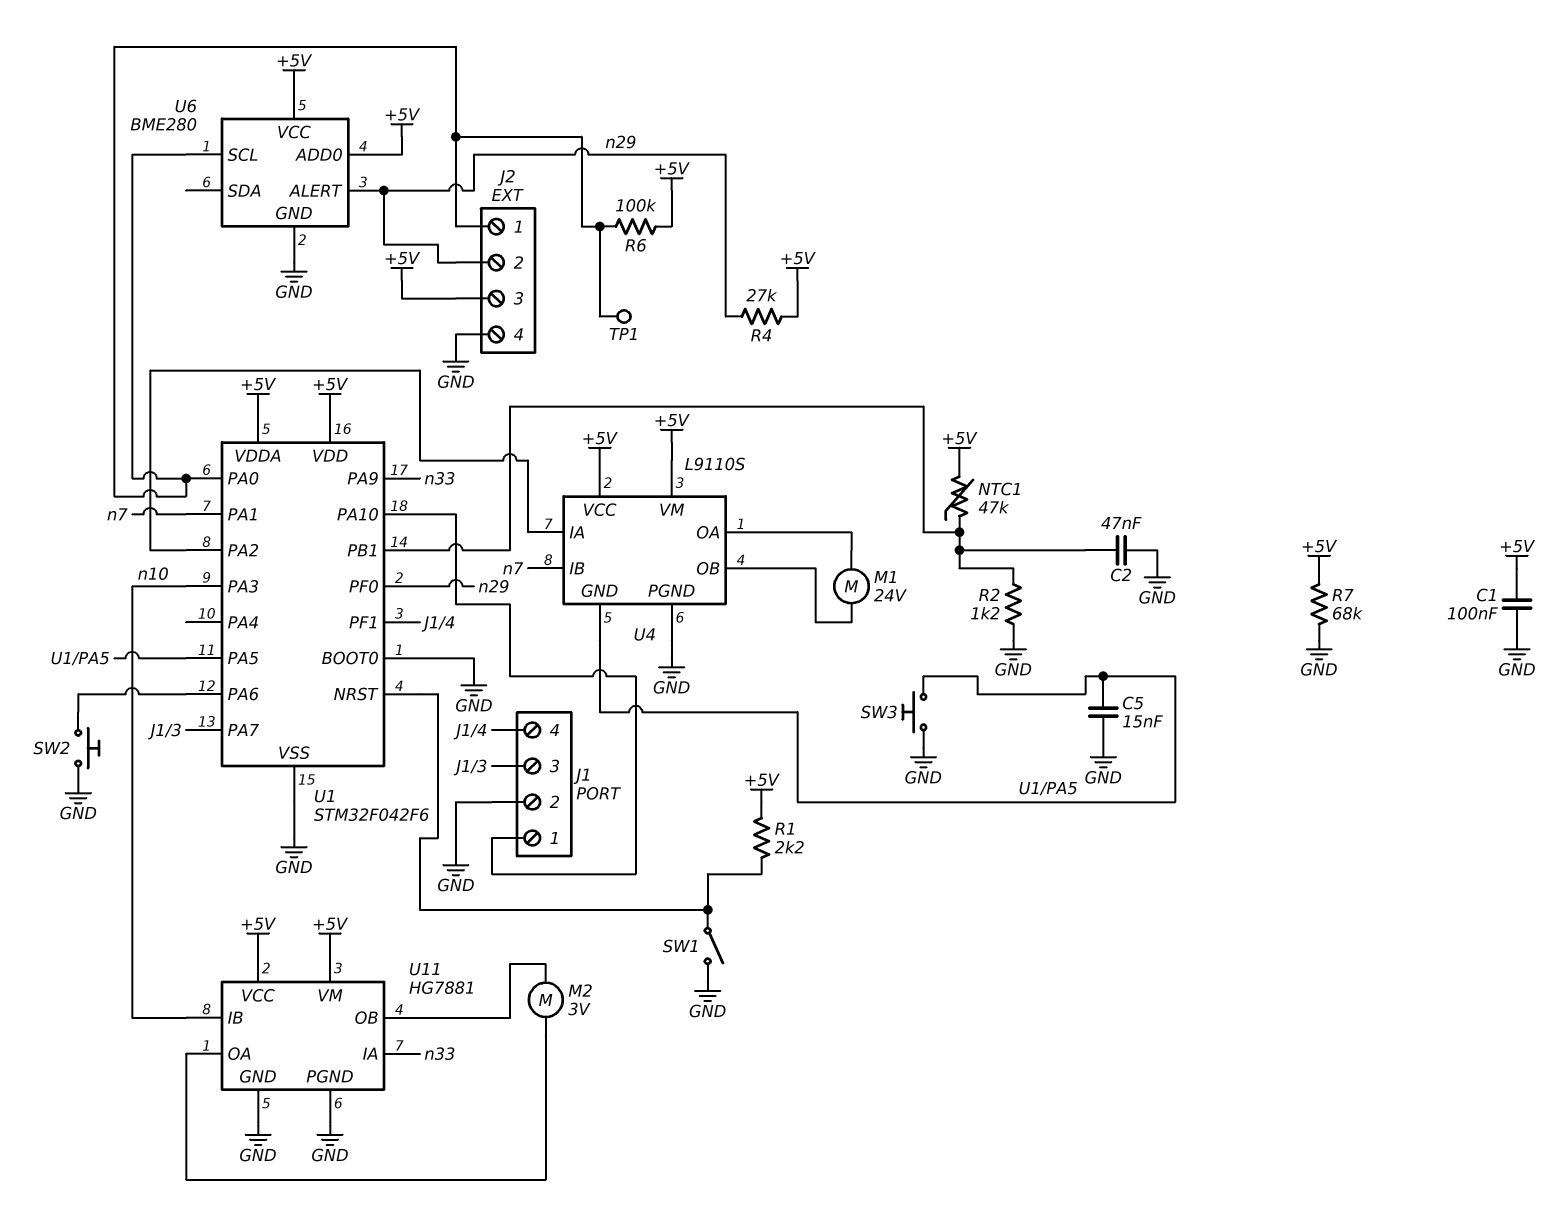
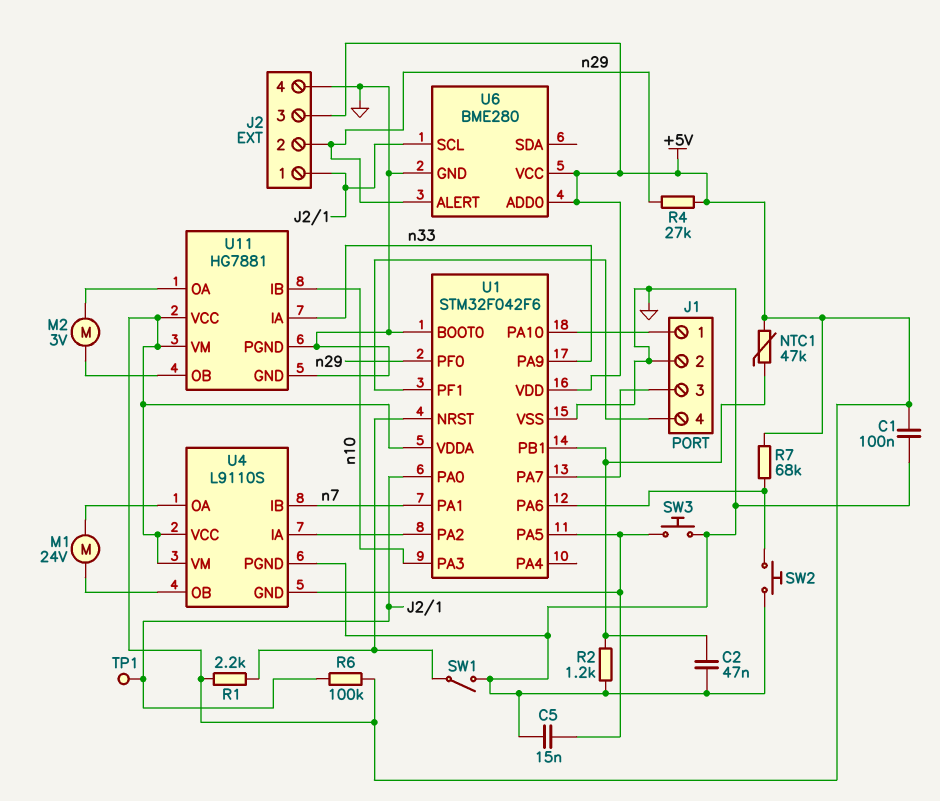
R7: 68k (+5V, GND) -> 68k (+5V, U1/PA6)

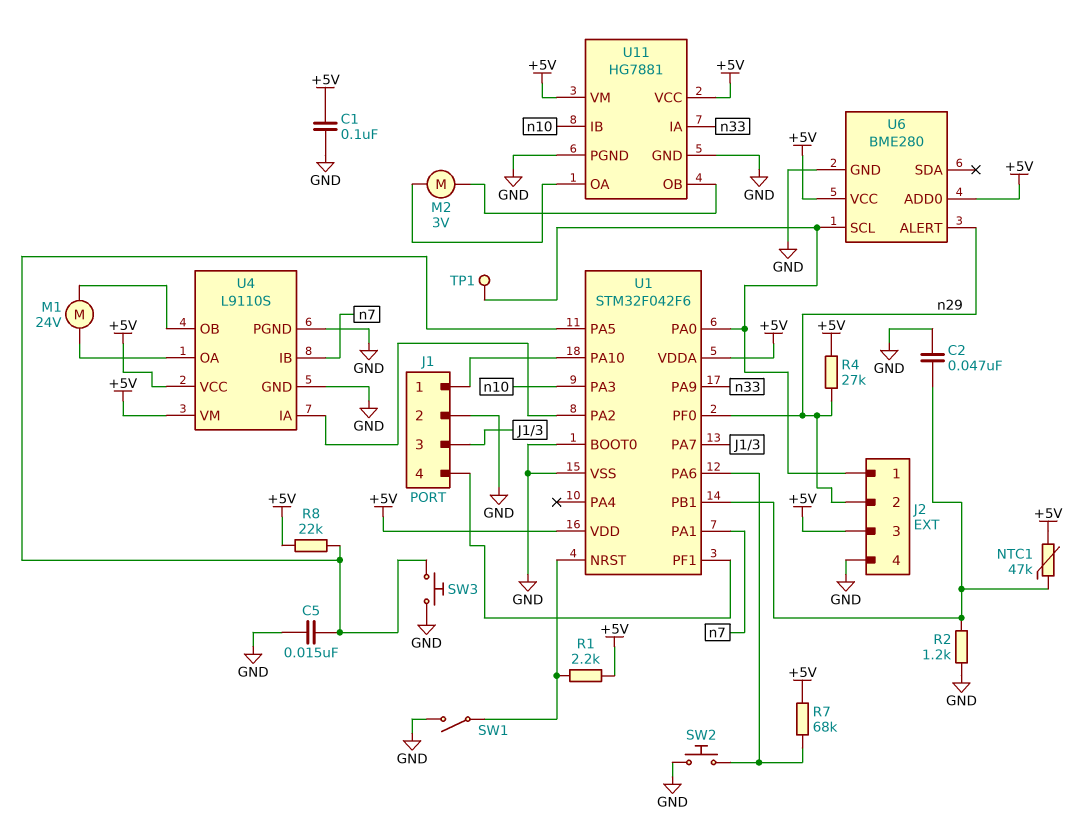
R6: 100k (+5V, J2/1) -> none
R8: none -> 22k (+5V, U1/PA5)
U4 pin GND: U1/PA5 -> GND

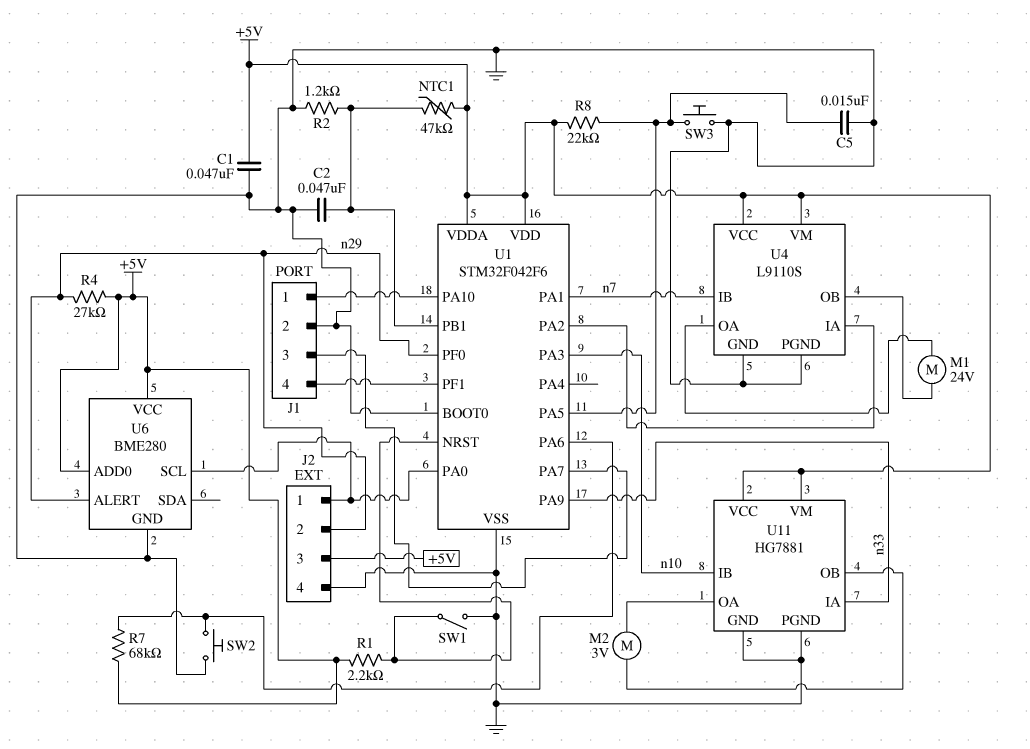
C1: 100nF (+5V, GND) -> 47nF (+5V, GND)
TP1: test point (J2/1) -> none

